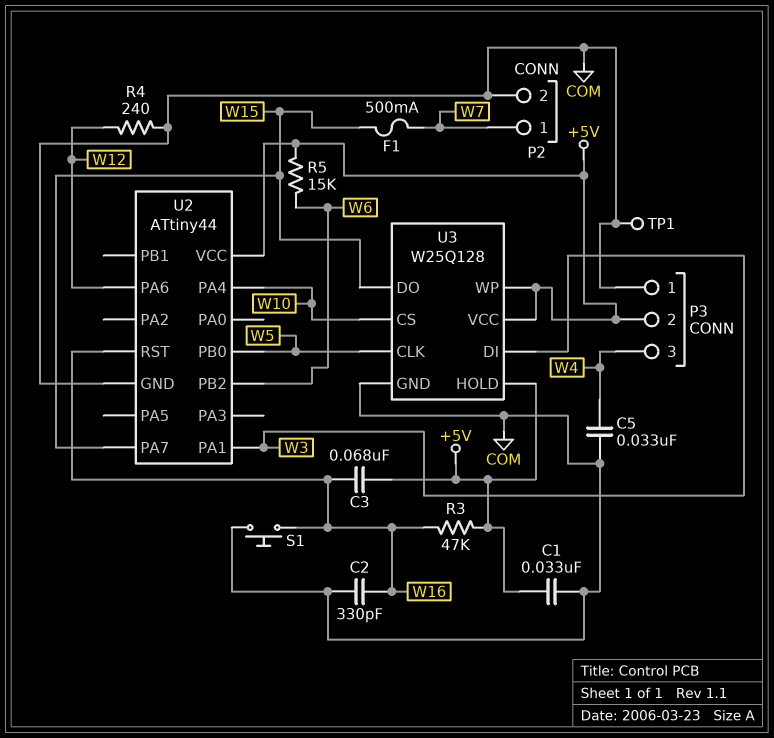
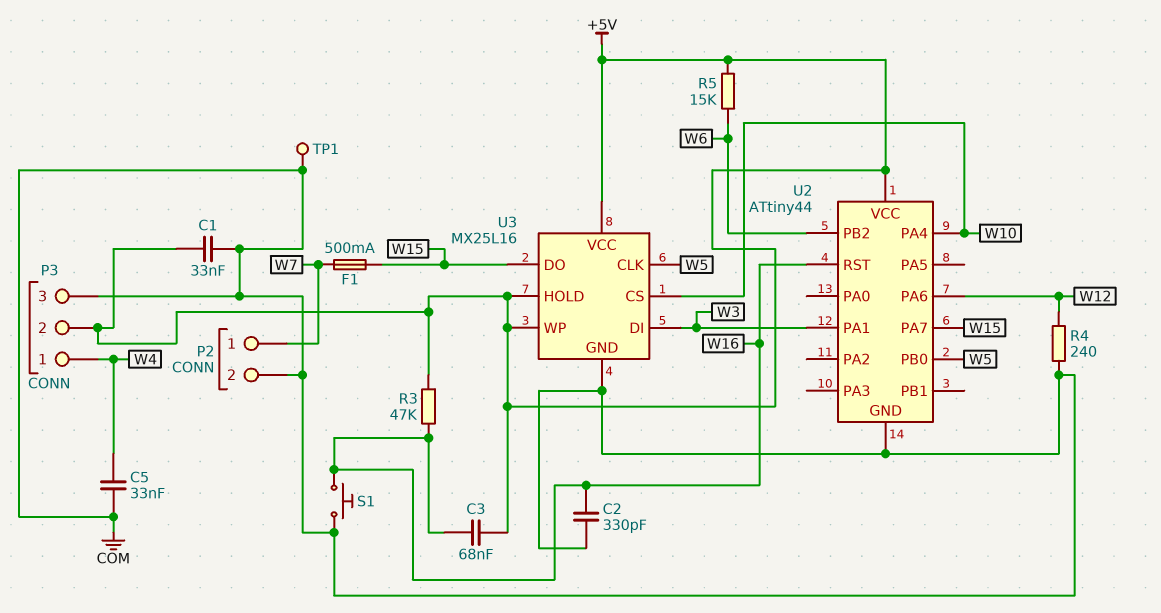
P3 pin 1: COM -> W4
P3 pin 3: W4 -> COM
U3: W25Q128 -> MX25L16

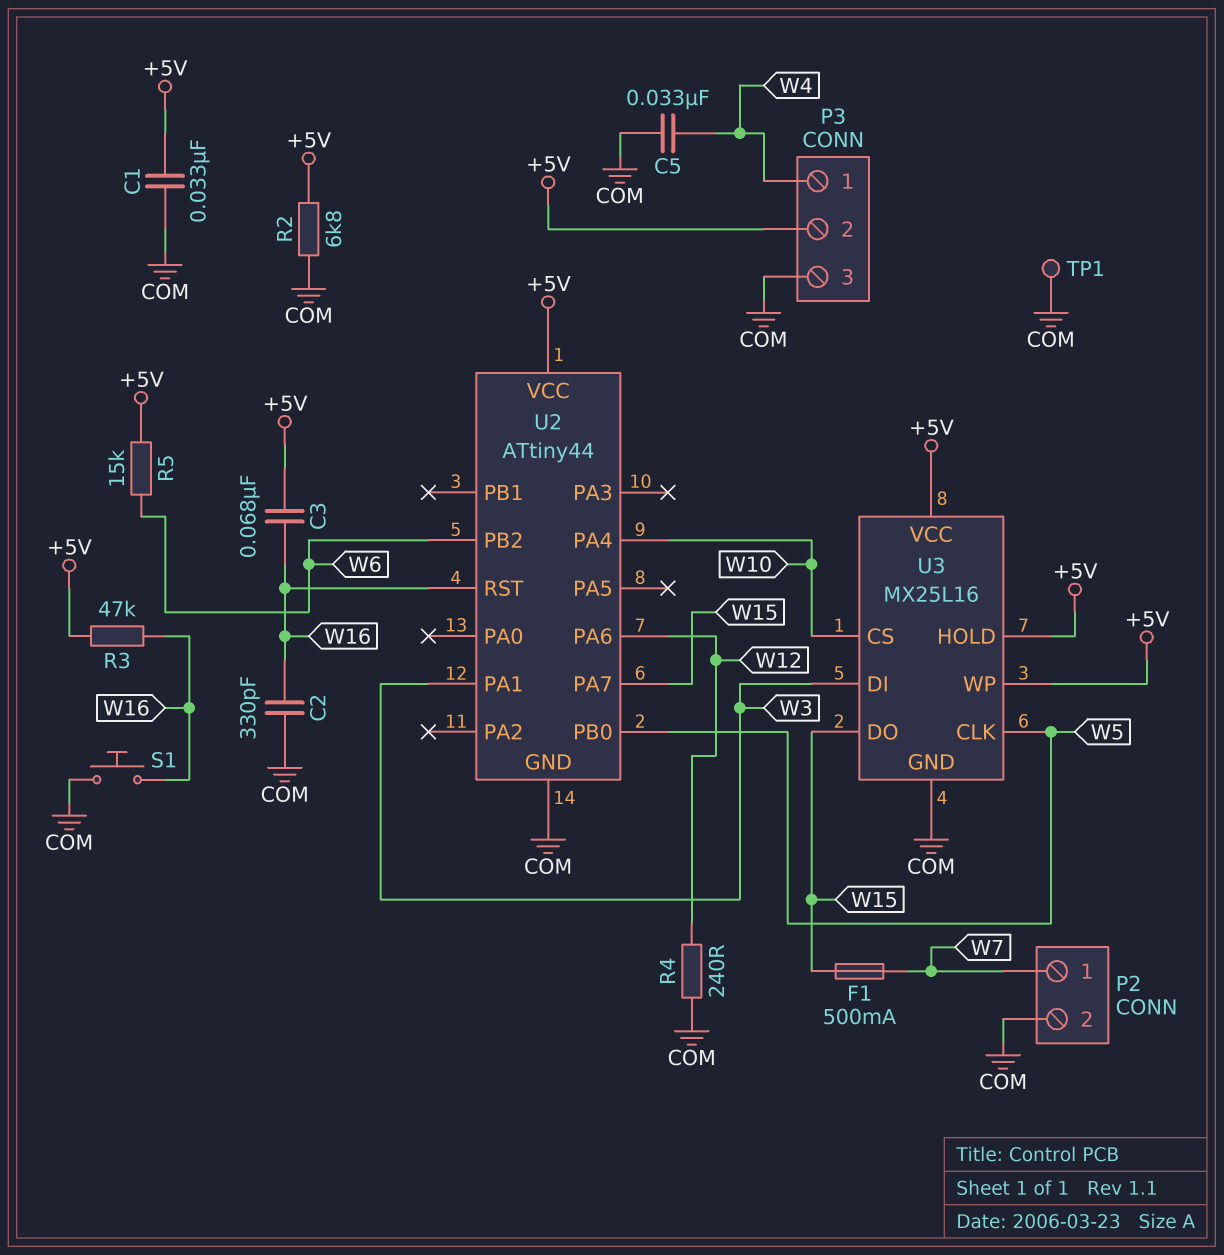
R2: none -> 6.8k (+5V, COM)

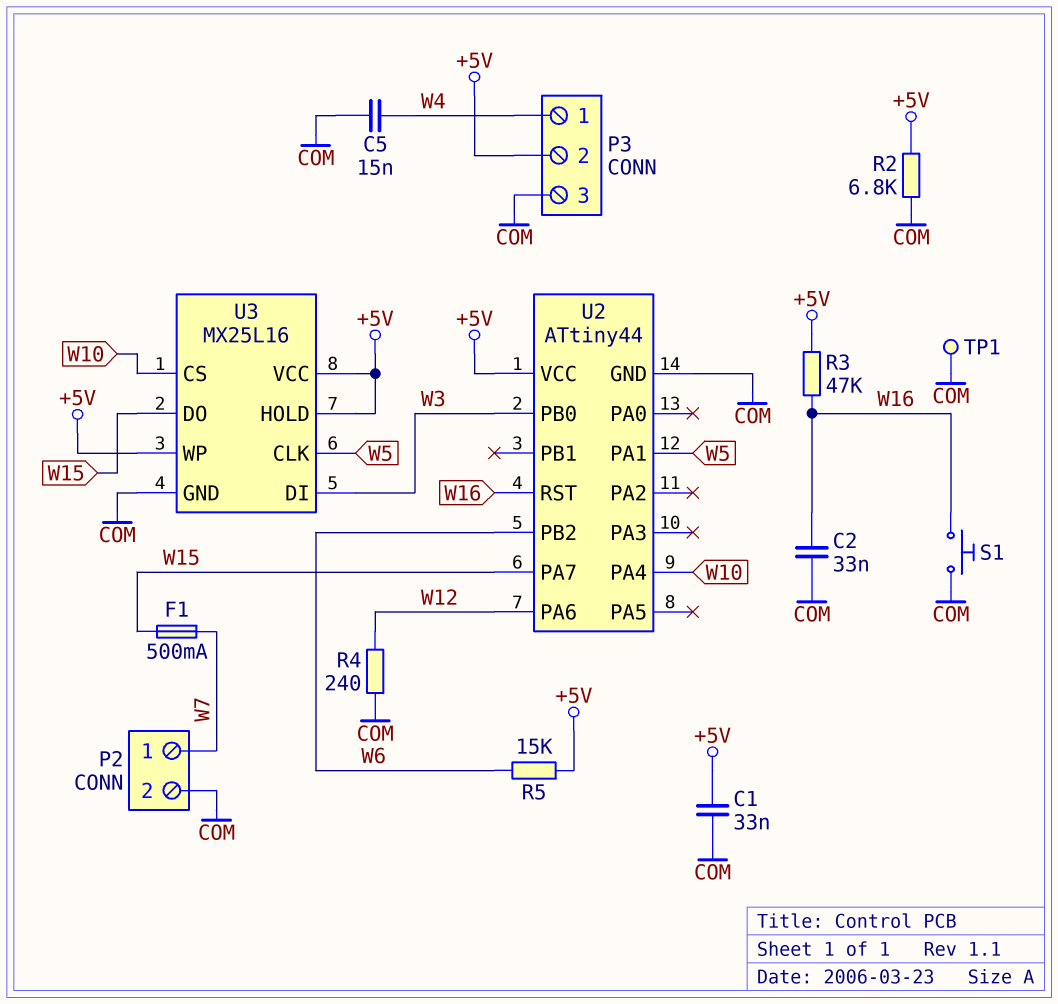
C2: 330pF (COM, W16) -> 33nF (COM, W16)
C3: 68nF (+5V, W16) -> none
C5: 33nF (COM, W4) -> 15nF (COM, W4)
U2 pin PA1: W3 -> W5
U2 pin PB0: W5 -> W3

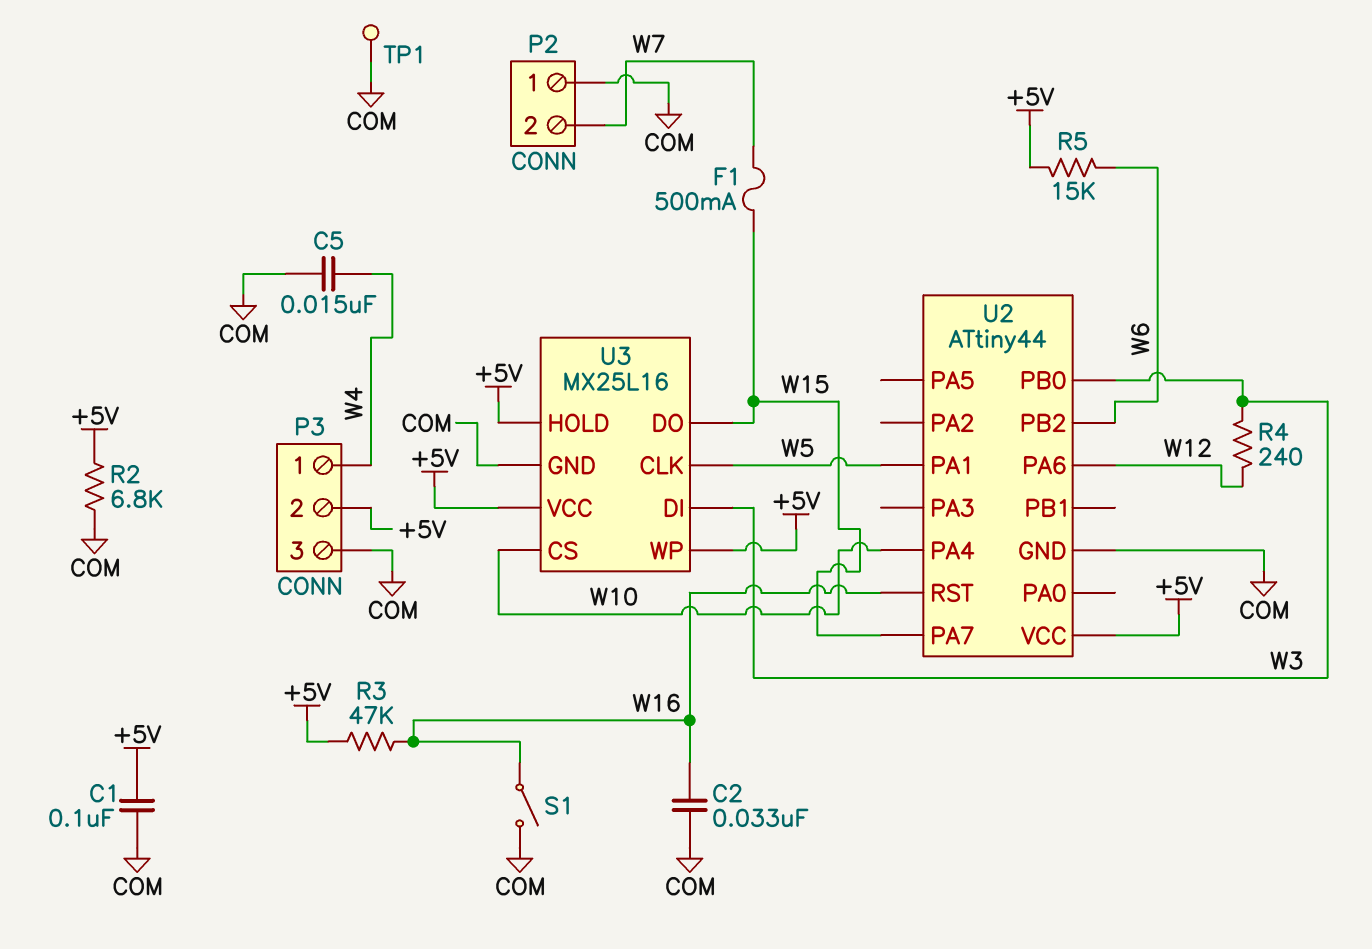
C1: 33nF (+5V, COM) -> 100nF (+5V, COM)
P2 pin 1: W7 -> COM
P2 pin 2: COM -> W7
R4: 240 (COM, W12) -> 240 (W3, W12)
S1: button (COM, W16) -> switch (COM, W16)

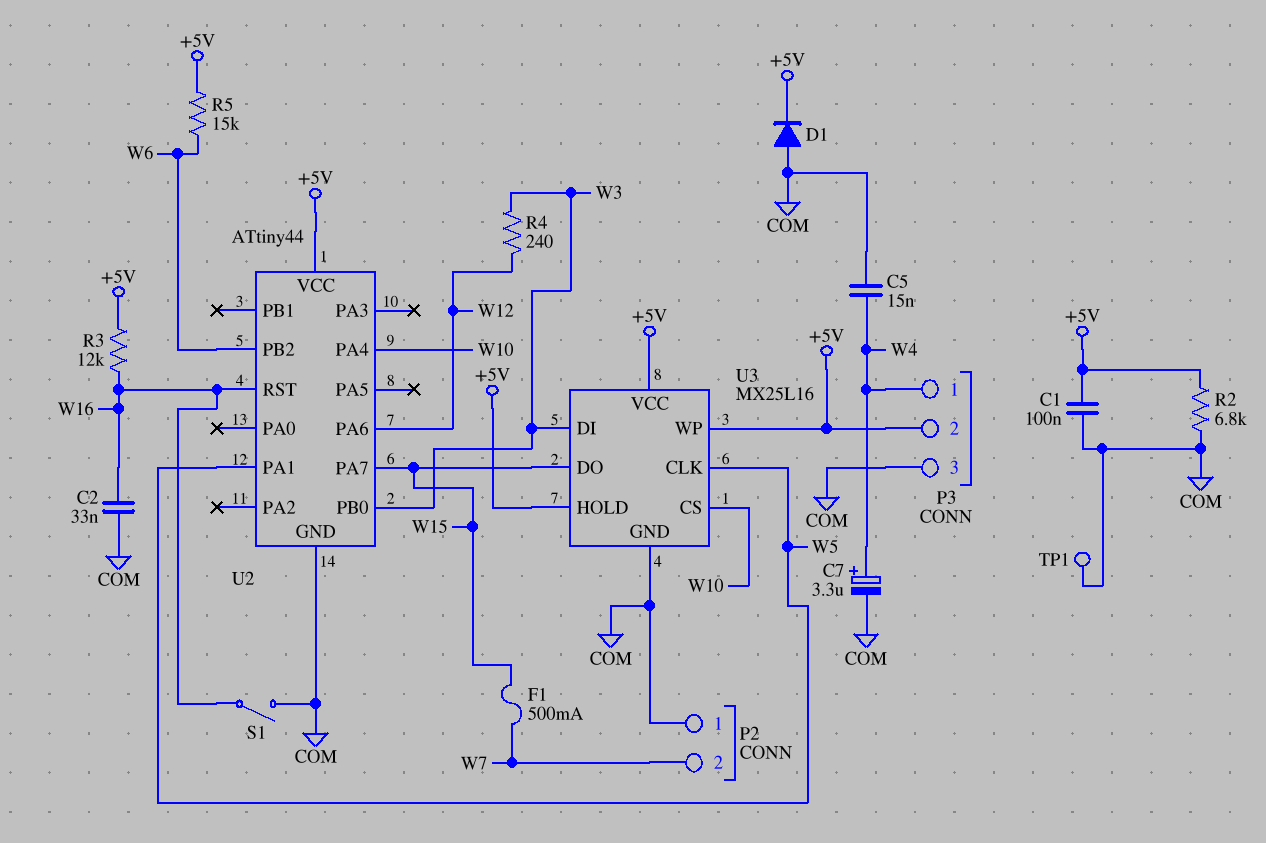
C7: none -> 3.3uF (plus W4, minus COM)
D1: none -> diode (A COM, K +5V)
R3: 47k (+5V, W16) -> 12k (+5V, W16)

